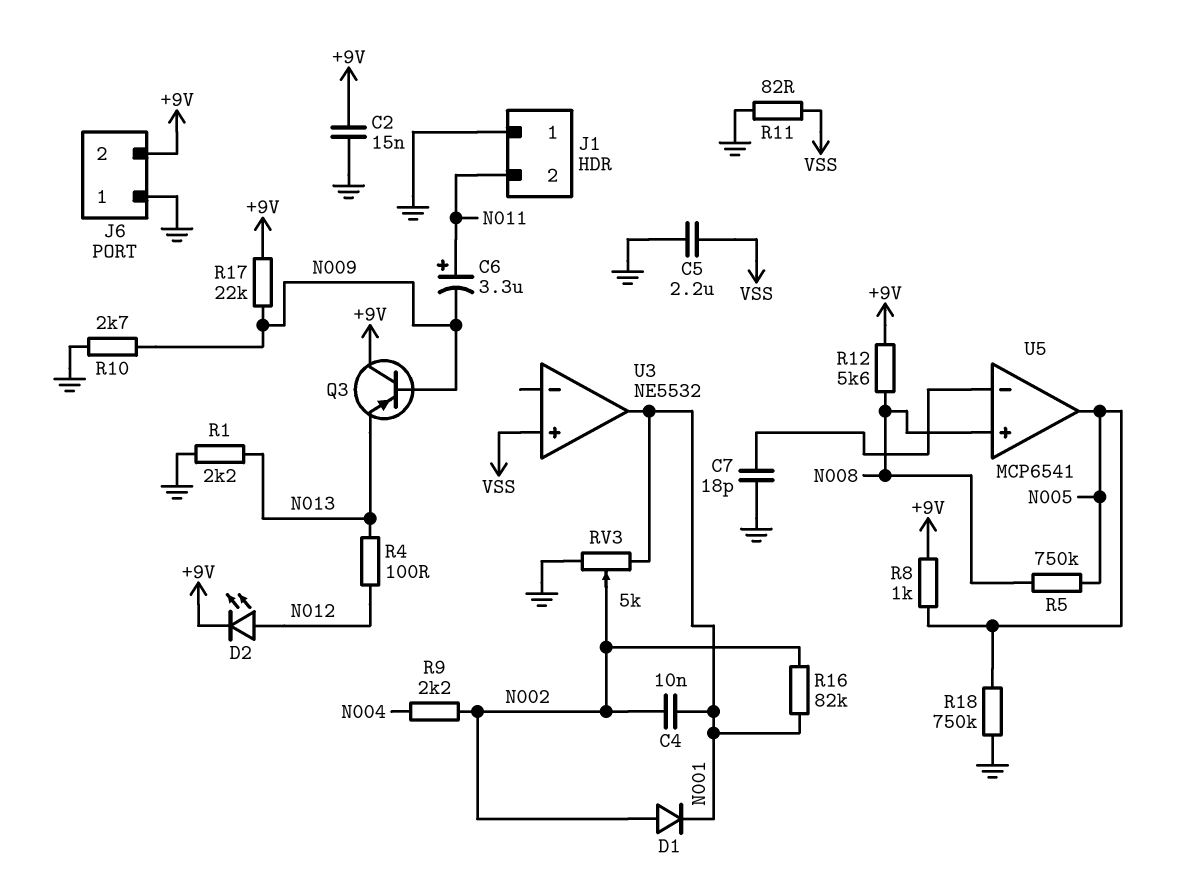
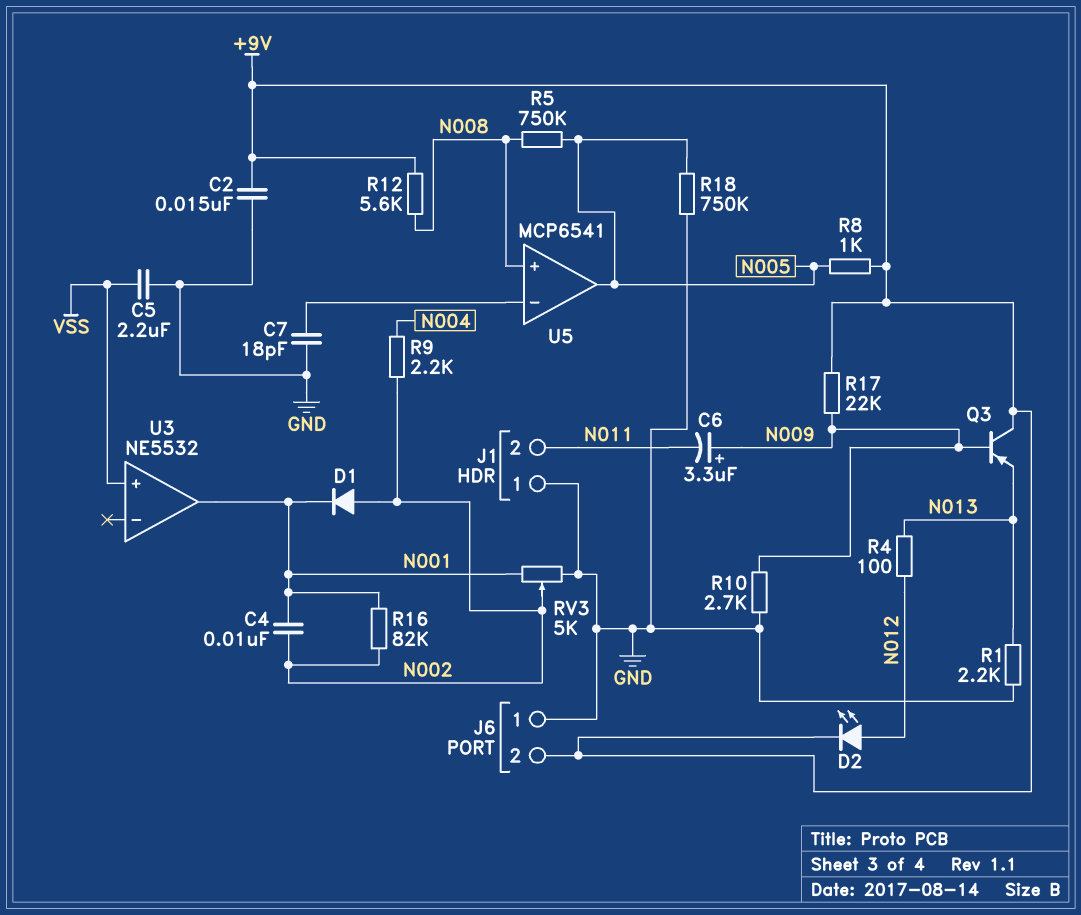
C6: 3.3uF (plus N011, minus N009) -> 3.3uF (plus N009, minus N011)
R11: 82 (GND, VSS) -> none

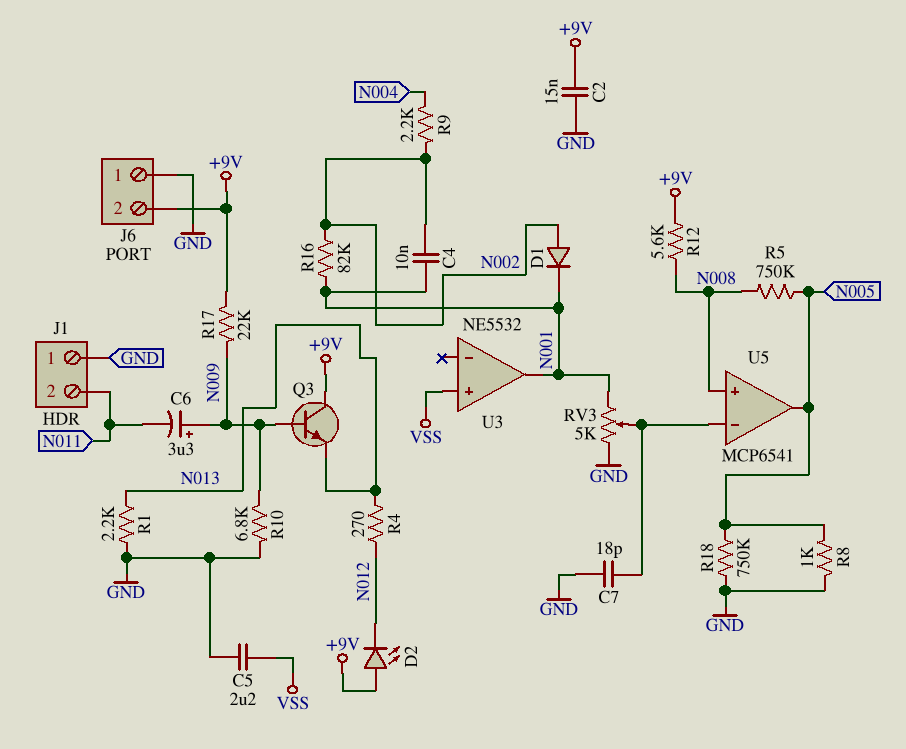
D2: LED (A N012, K +9V) -> LED (A +9V, K N012)
Q3: PNP (B N009, C +9V, E N013) -> NPN (B N009, C +9V, E N013)
R4: 100 (N012, N013) -> 270 (N012, N013)
R8: 1k (+9V, N005) -> 1k (GND, N005)
R10: 2.7k (GND, N009) -> 6.8k (GND, N009)
RV3: 5k (GND, N001, wiper N002) -> 5k (GND, N001, wiper U5/in-)

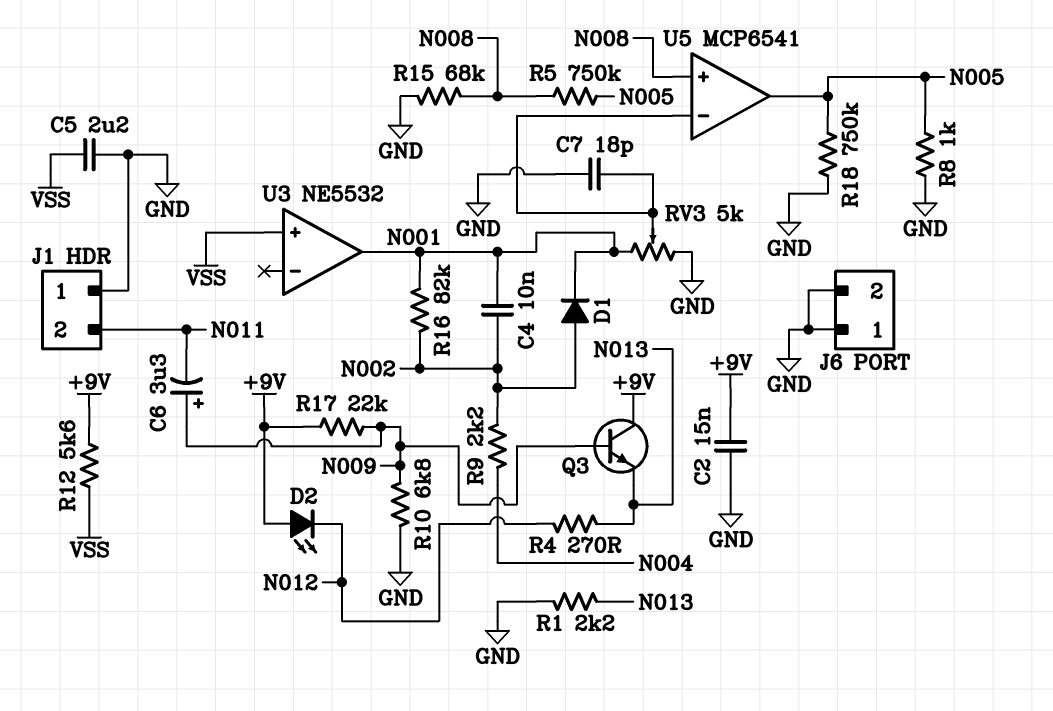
J6 pin 2: +9V -> GND
R12: 5.6k (+9V, N008) -> 5.6k (+9V, VSS)
R15: none -> 68k (GND, N008)

